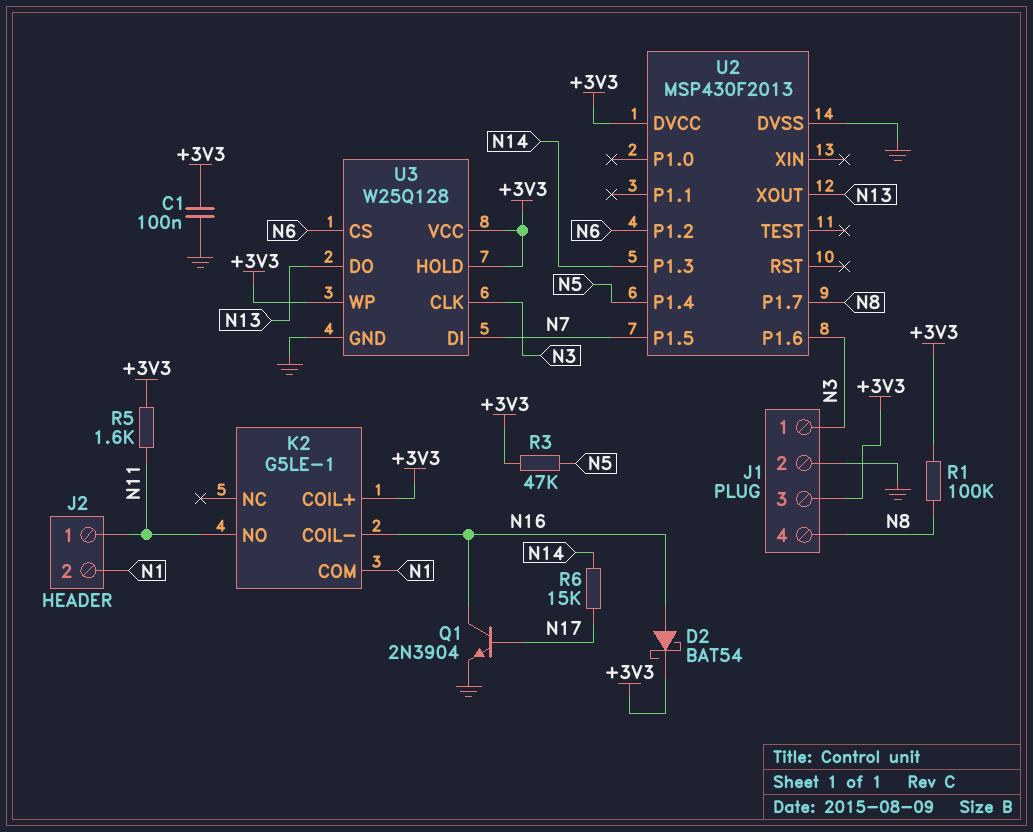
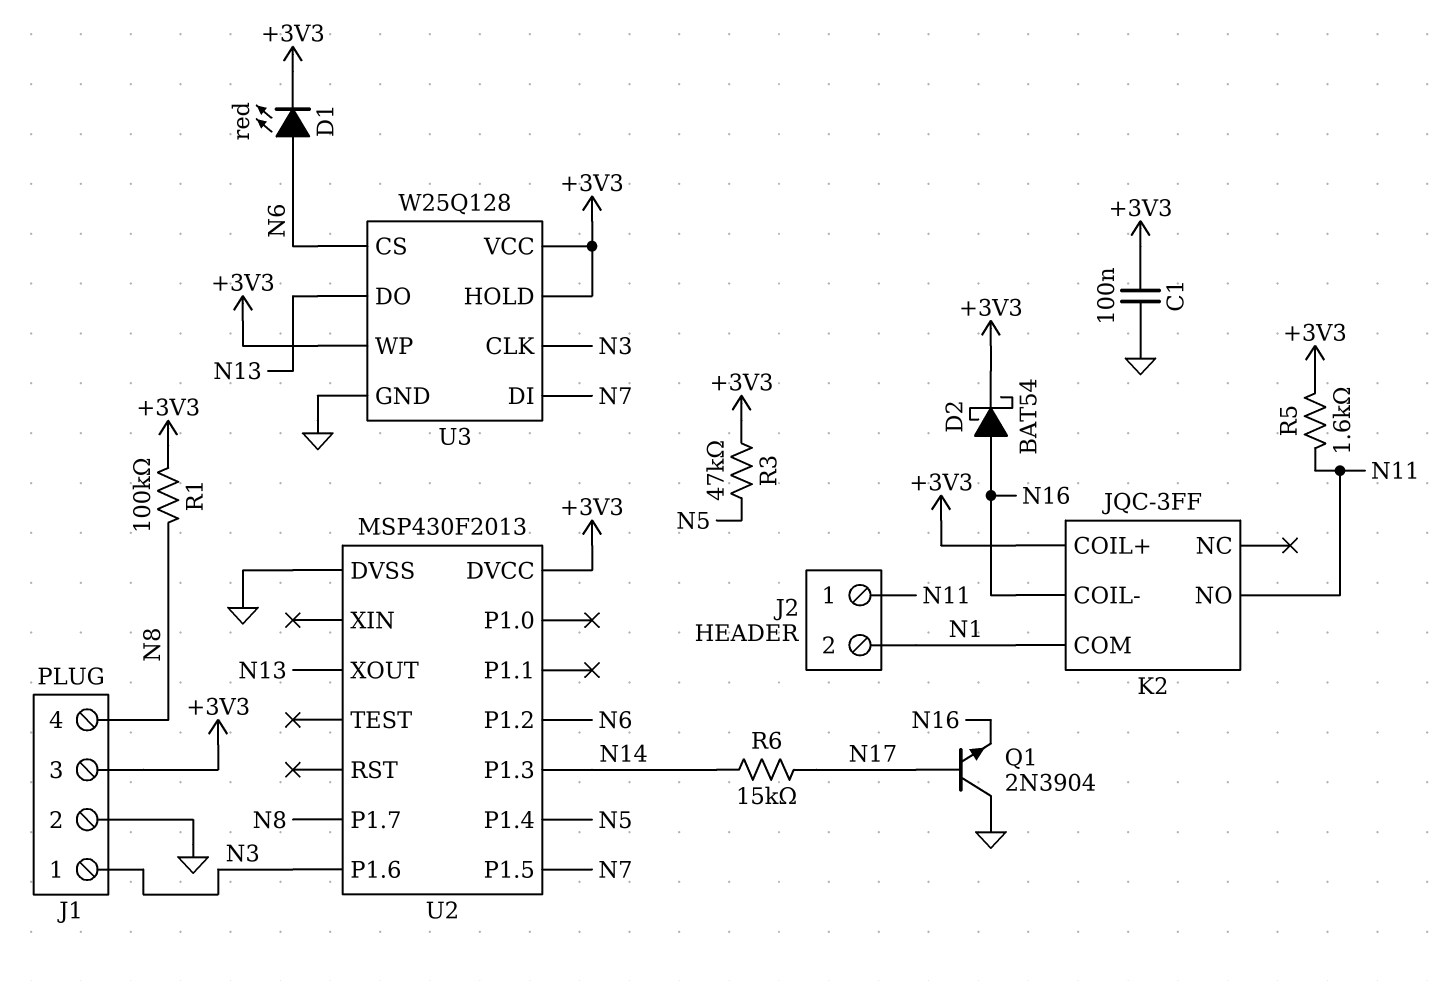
D1: none -> LED red (A N6, K +3V3)
K2: G5LE-1 -> JQC-3FF
Q1: NPN 2N3904 (B N17, C N16, E GND) -> NPN 2N3904 (B N17, C GND, E N16)

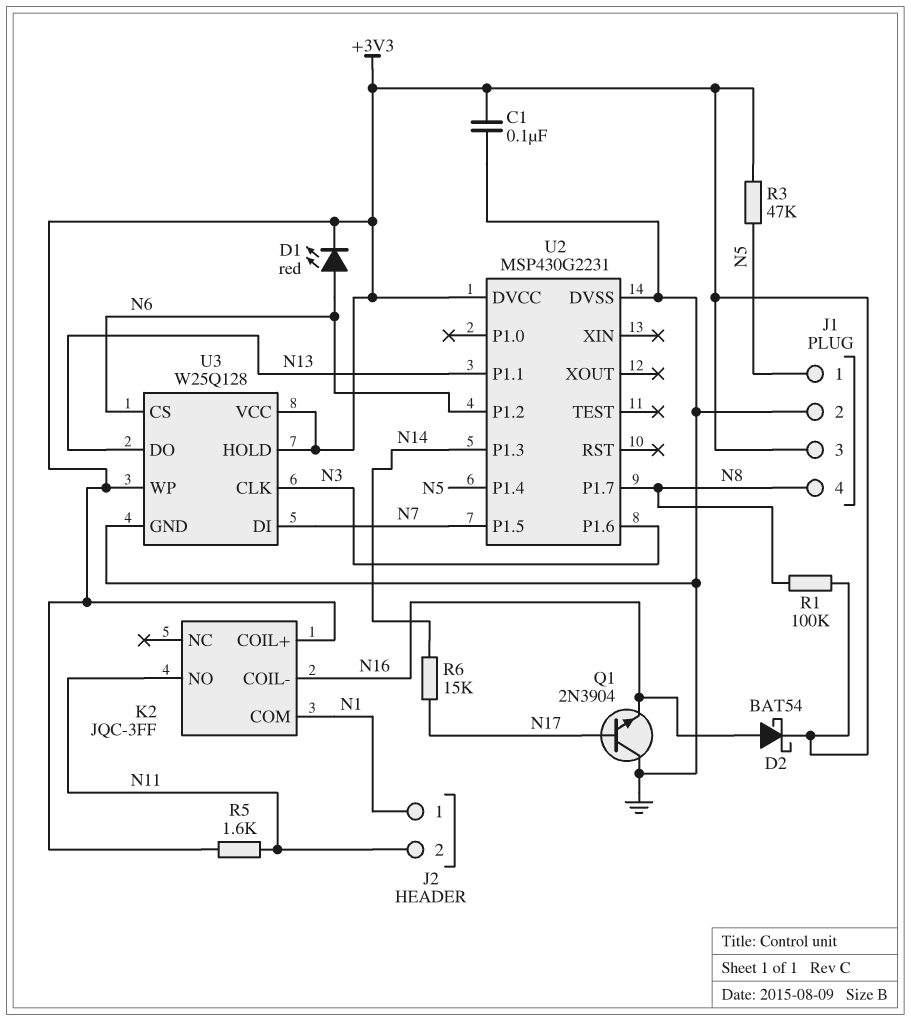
J1 pin 1: N3 -> N5
J2 pin 1: N11 -> N1
J2 pin 2: N1 -> N11
U2: MSP430F2013 -> MSP430G2231
U2 pin P1.1: none -> N13
U2 pin XOUT: N13 -> none

